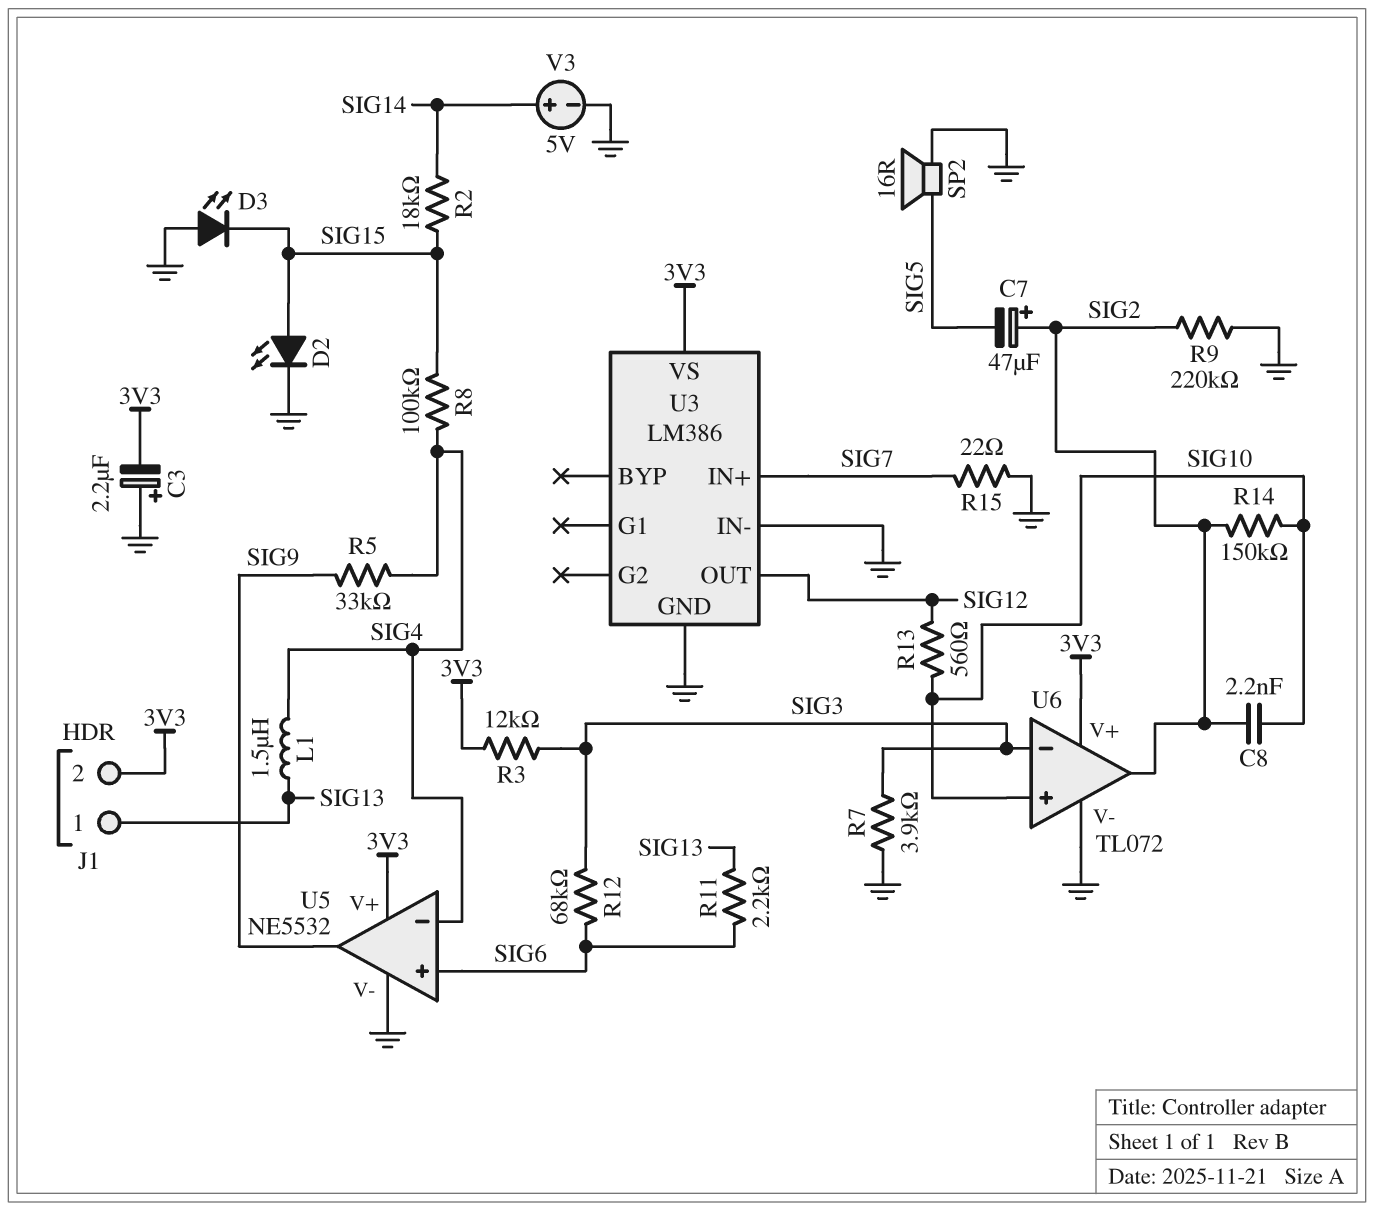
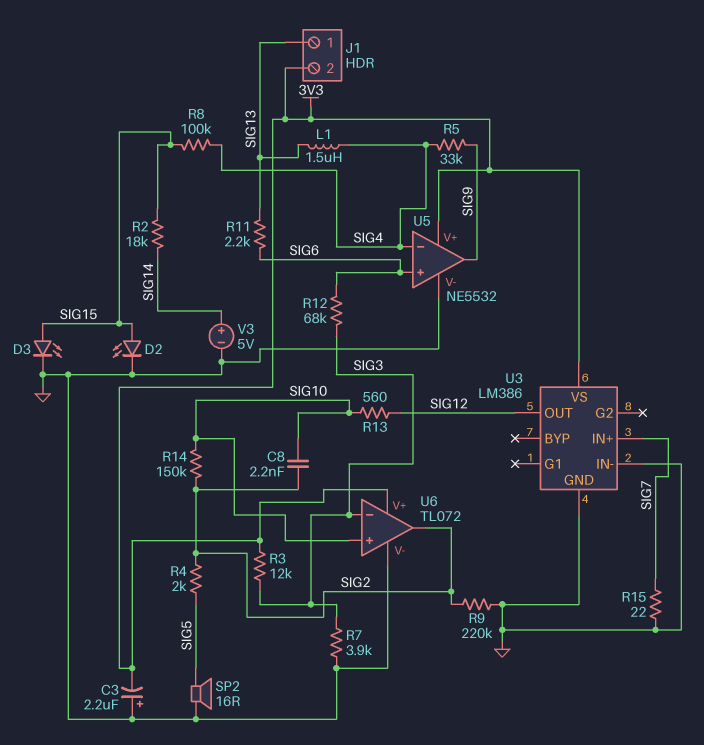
C7: 47uF (plus SIG2, minus SIG5) -> none
D3: LED (A GND, K SIG15) -> LED (A SIG15, K GND)
R4: none -> 2k (SIG2, SIG5)

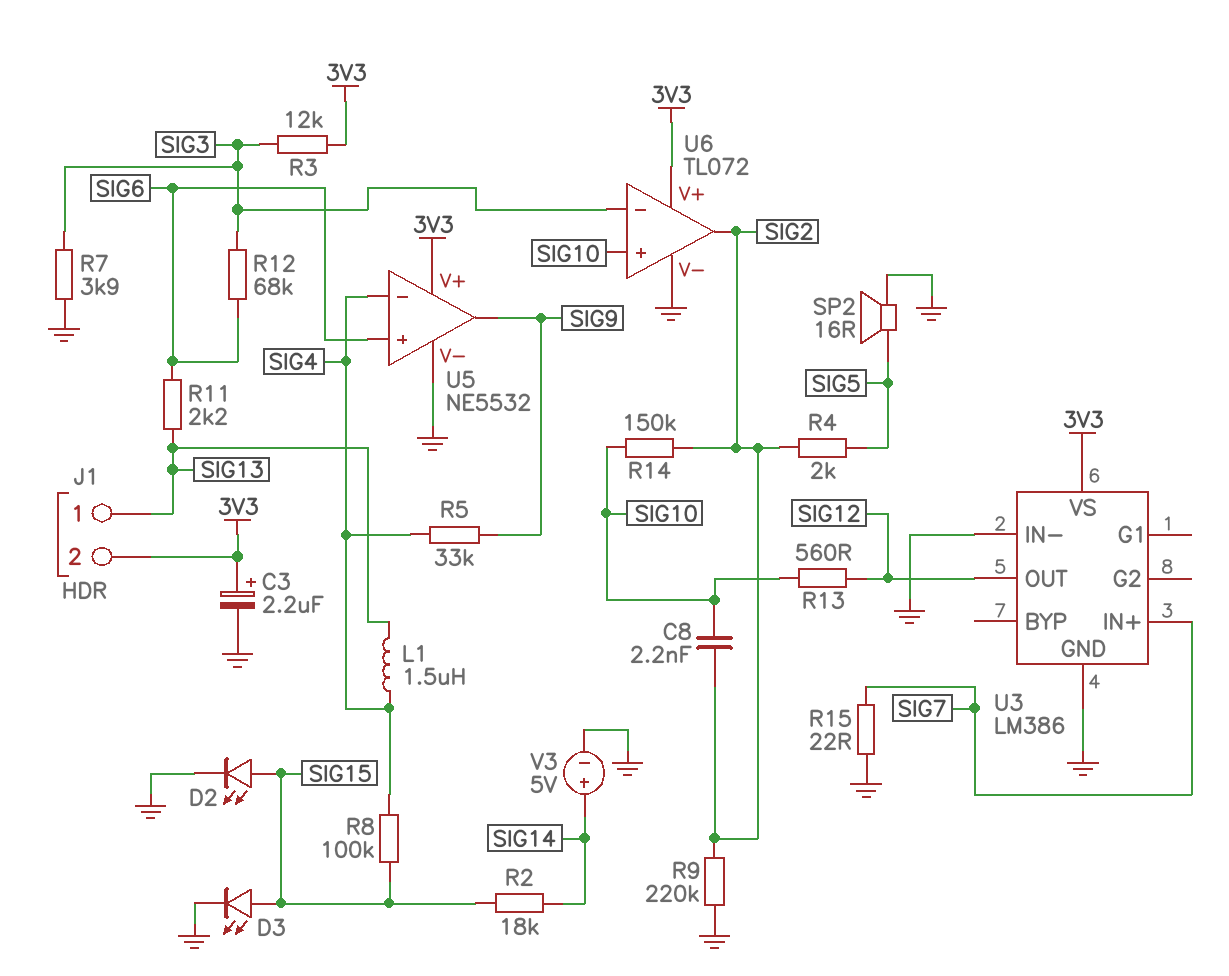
C3: 2.2uF (plus GND, minus 3V3) -> 2.2uF (plus 3V3, minus GND)

